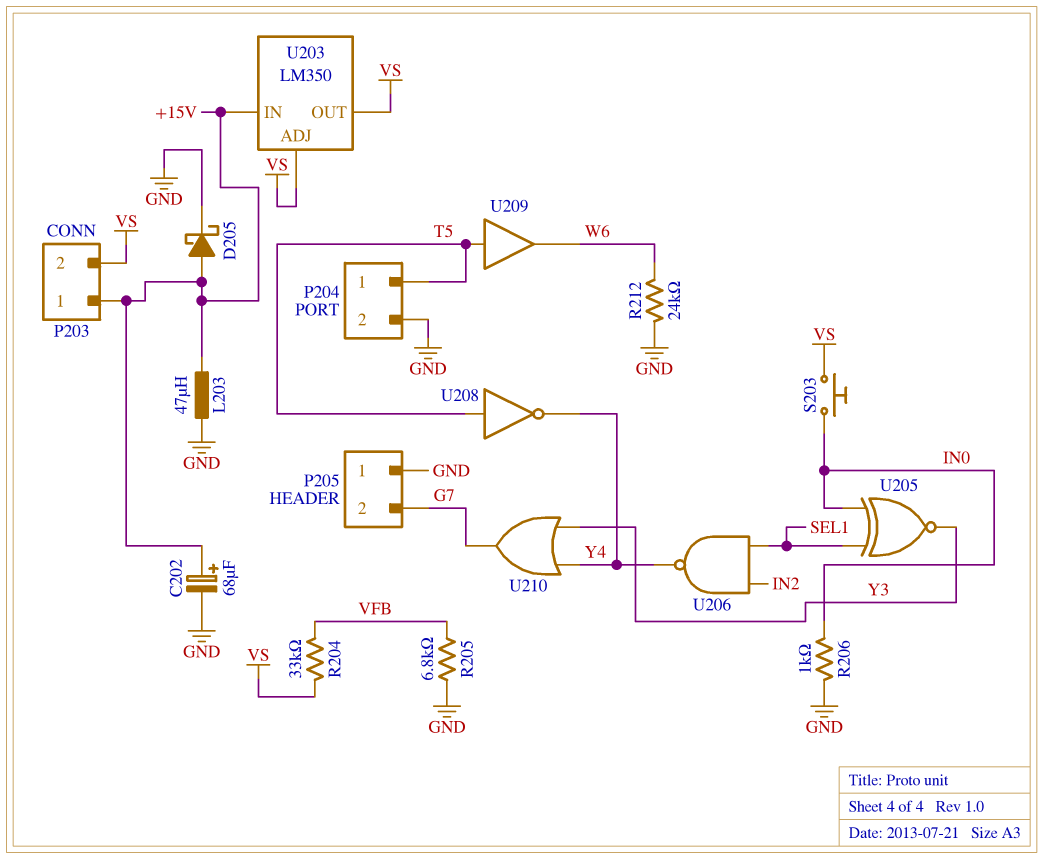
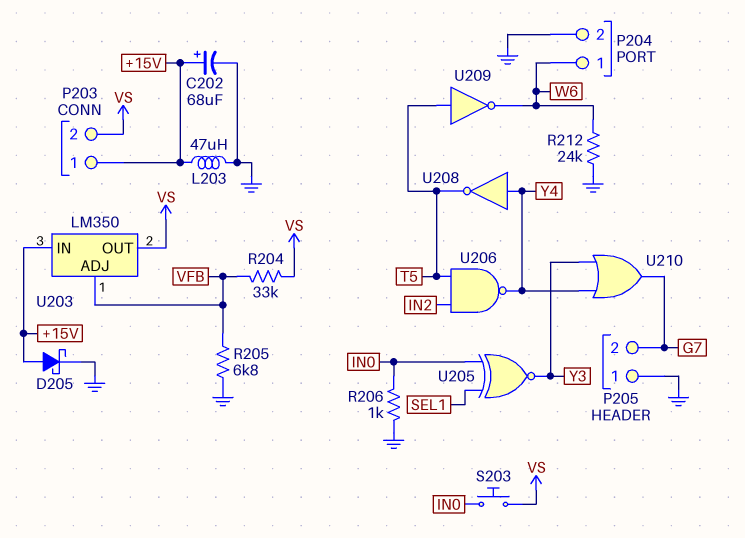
P204 pin 1: T5 -> W6
U203 pin ADJ: VS -> VFB
U206: NAND (in IN2, in SEL1, out Y4) -> NAND (in IN2, in T5, out Y4)
U208: NOT (in T5, out Y4) -> NOT (in Y4, out T5)
U209: buffer (in T5, out W6) -> NOT (in T5, out W6)

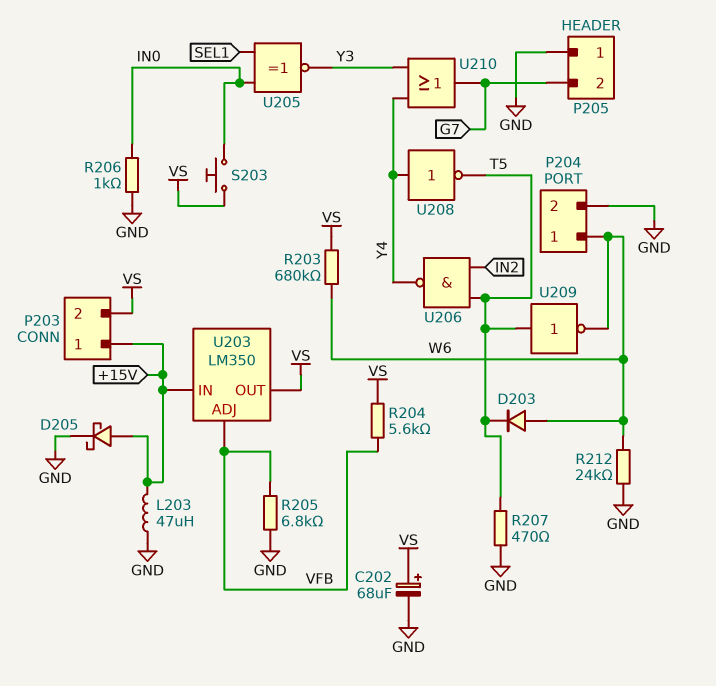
C202: 68uF (plus +15V, minus GND) -> 68uF (plus VS, minus GND)
D203: none -> diode (A W6, K T5)
R203: none -> 680k (VS, W6)
R204: 33k (VFB, VS) -> 5.6k (VFB, VS)
R207: none -> 470 (GND, T5)

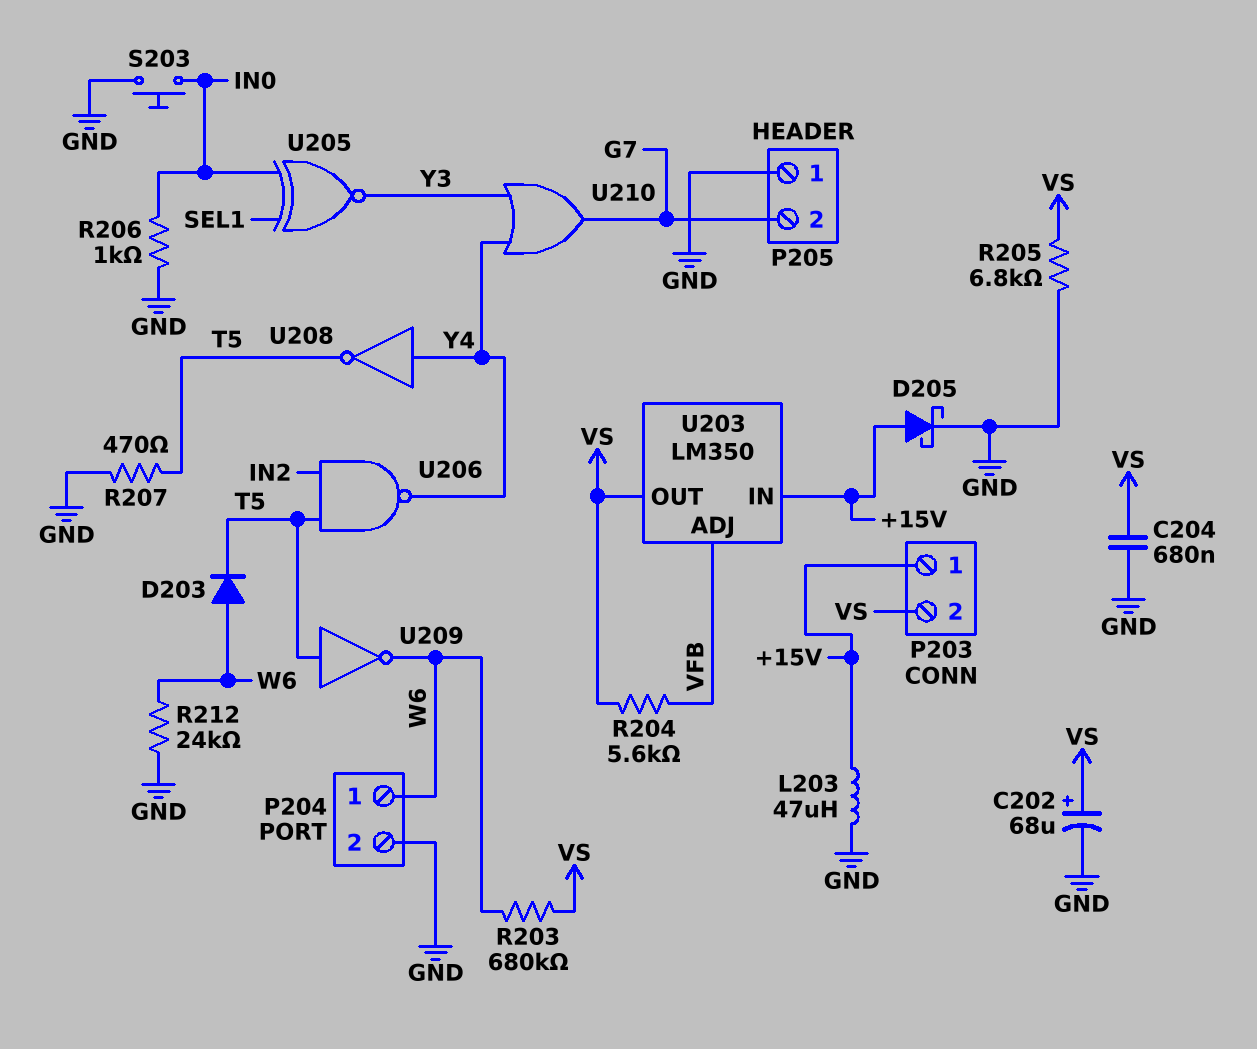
C204: none -> 680nF (GND, VS)
R205: 6.8k (GND, VFB) -> 6.8k (GND, VS)
S203: button (IN0, VS) -> button (GND, IN0)

